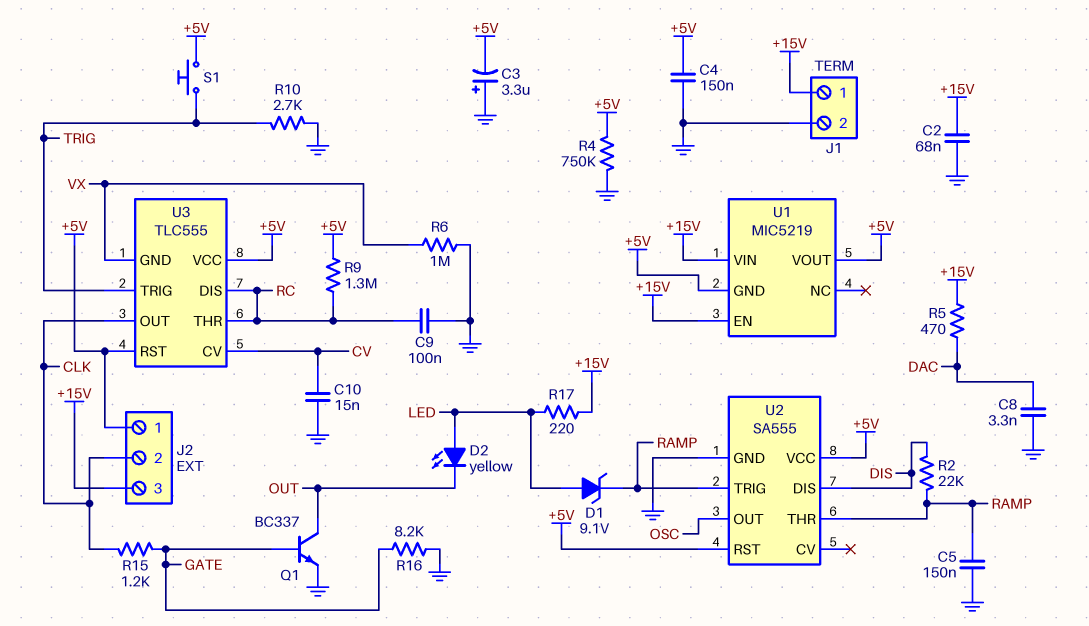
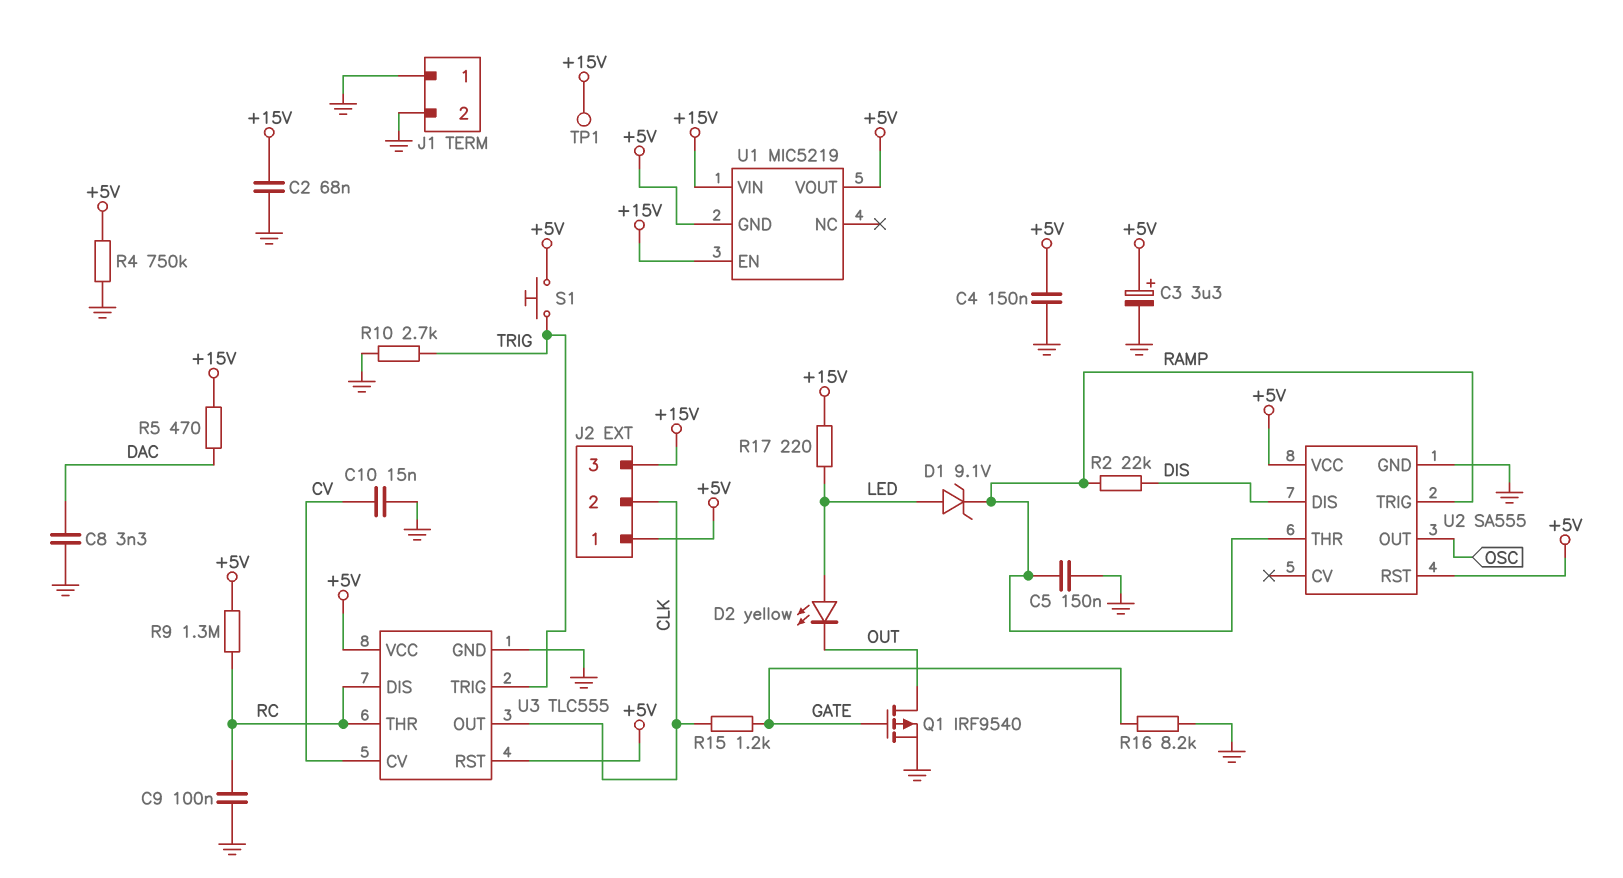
C3: 3.3uF (plus GND, minus +5V) -> 3.3uF (plus +5V, minus GND)
J1 pin 1: +15V -> GND
Q1: NPN BC337 (B GATE, C OUT, E GND) -> PMOS IRF9540 (G GATE, D OUT, S GND)
R6: 1M (GND, VX) -> none
TP1: none -> test point (+15V)
U3 pin GND: VX -> GND

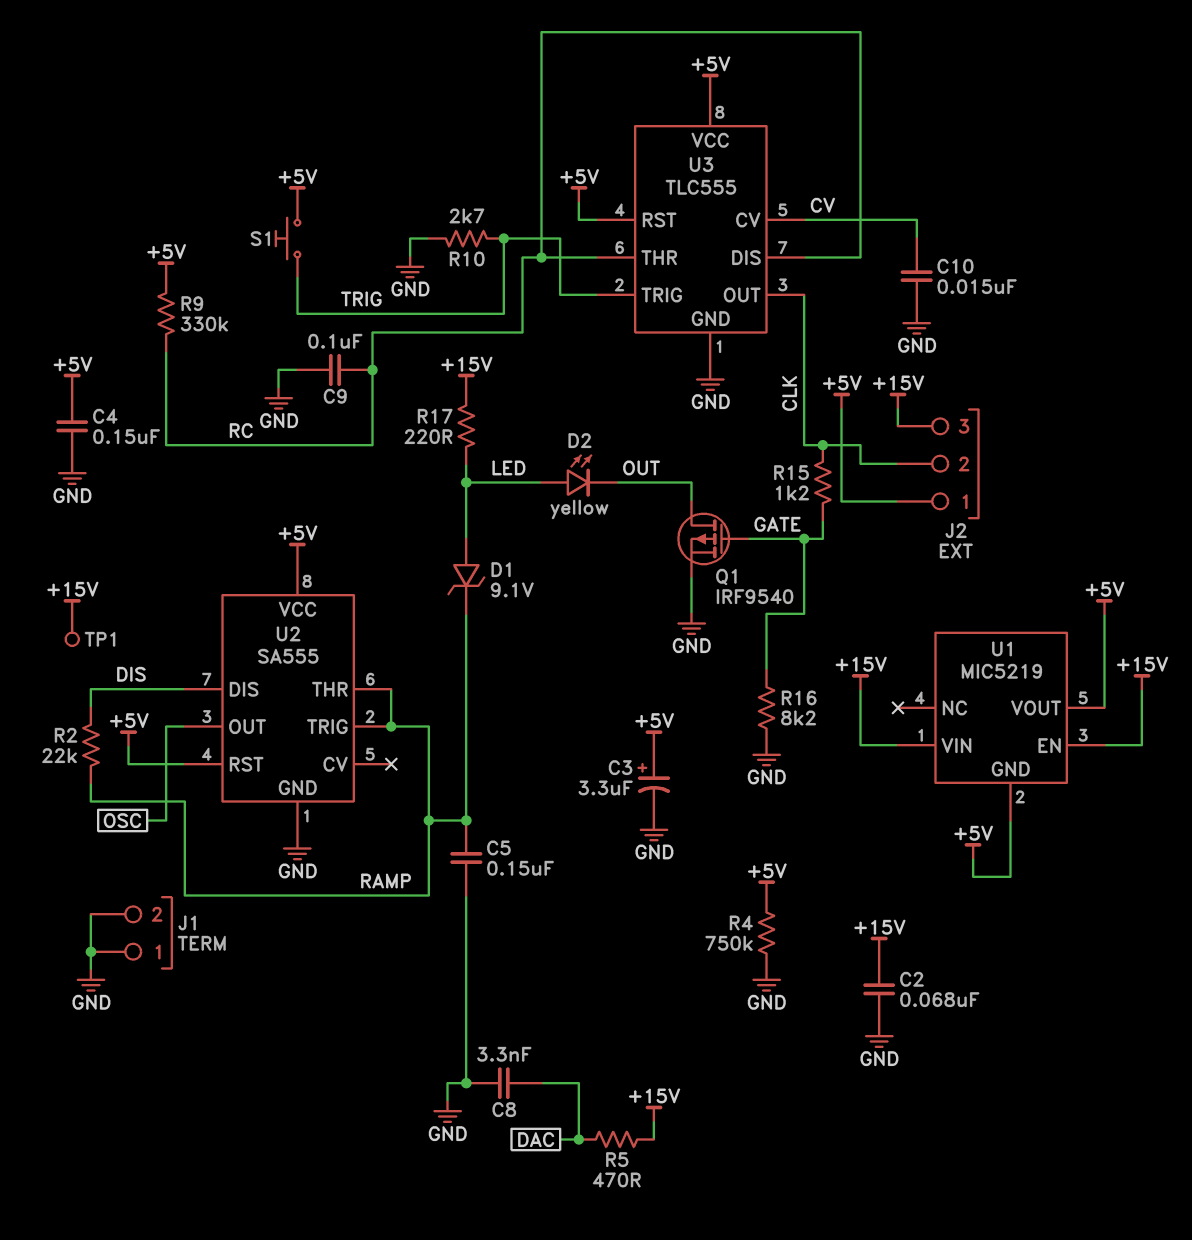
R9: 1.3M (+5V, RC) -> 330k (+5V, RC)

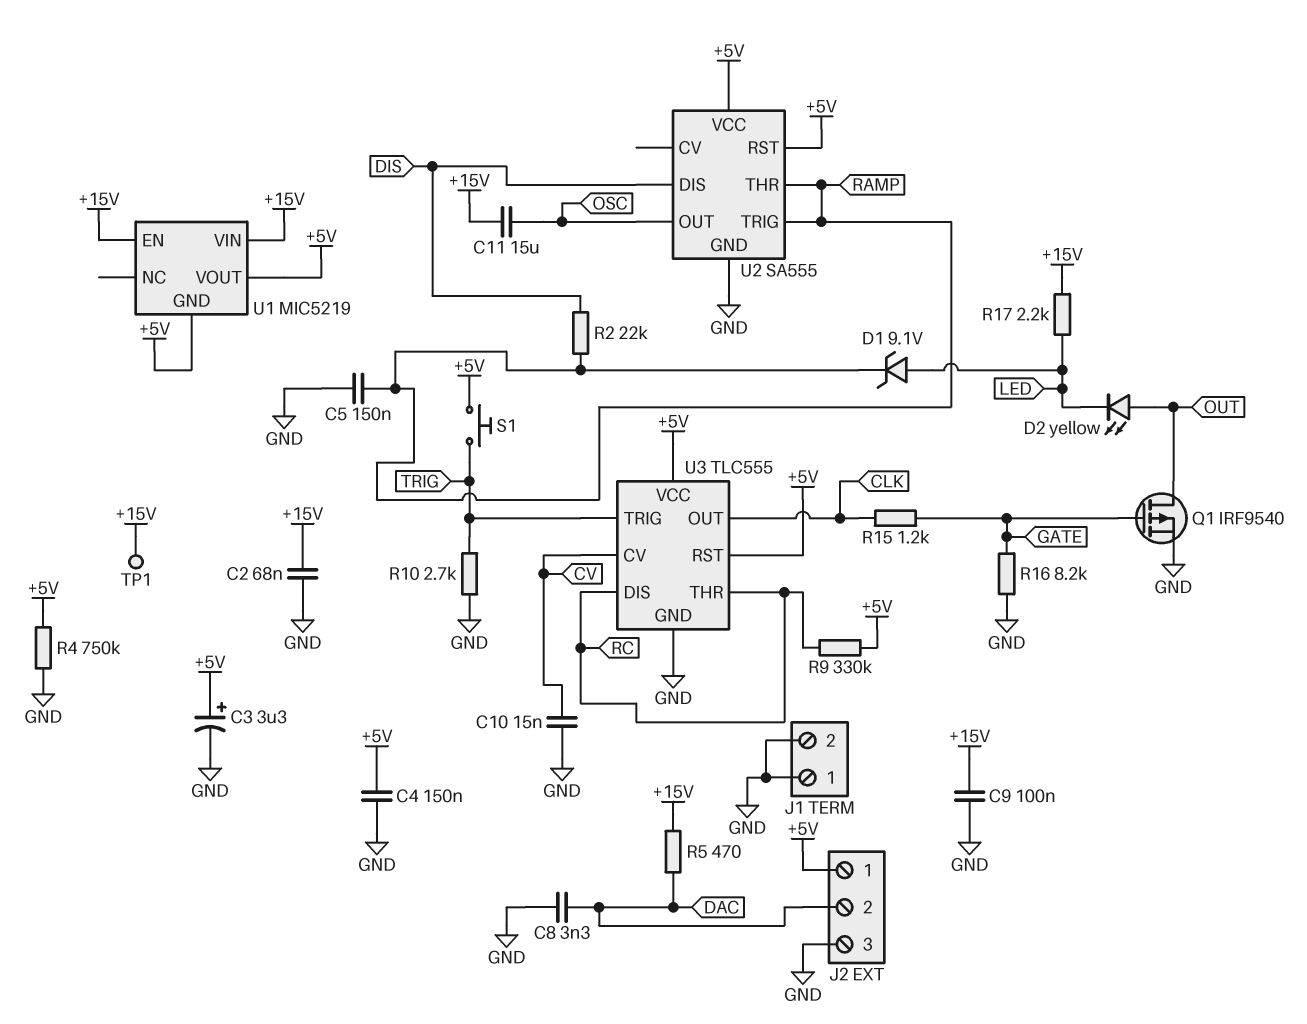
C9: 100nF (GND, RC) -> 100nF (+15V, GND)
C11: none -> 15uF (+15V, OSC)
D2: LED yellow (A LED, K OUT) -> LED yellow (A OUT, K LED)
J2 pin 2: CLK -> DAC
J2 pin 3: +15V -> GND
R17: 220 (+15V, LED) -> 2.2k (+15V, LED)

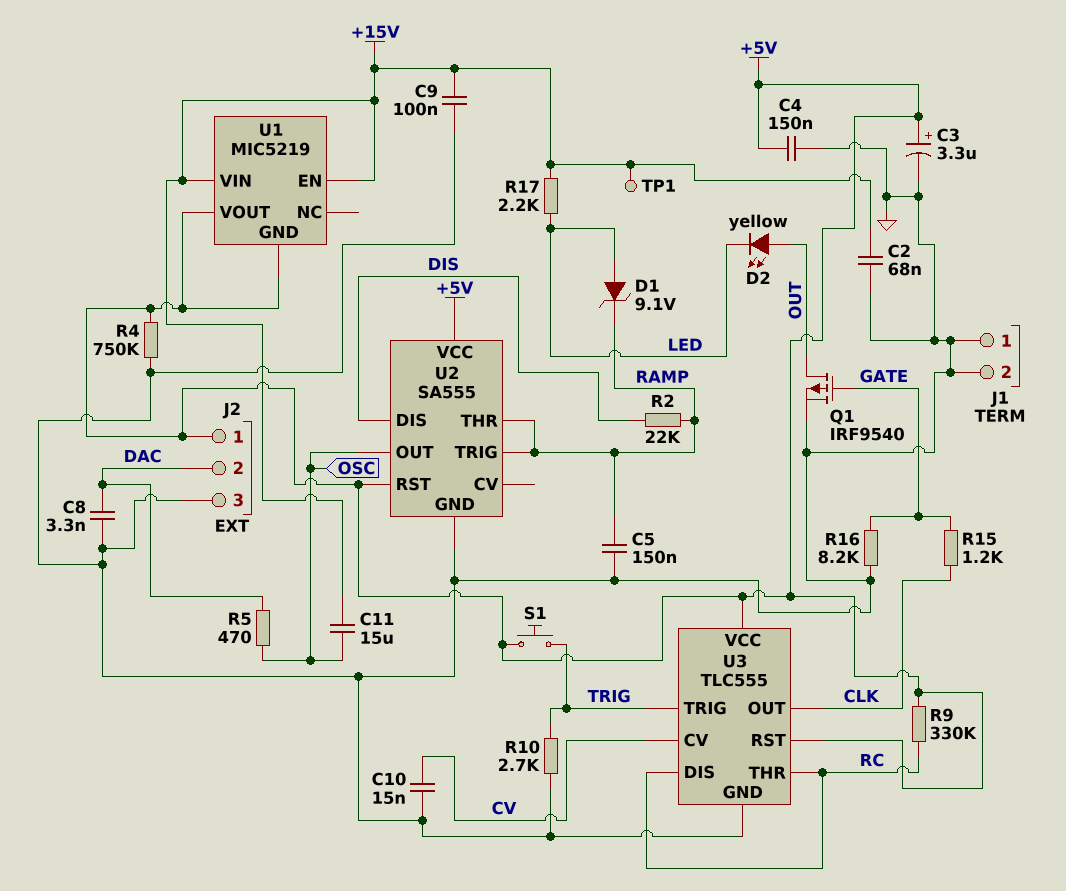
R5: 470 (+15V, DAC) -> 470 (DAC, OSC)

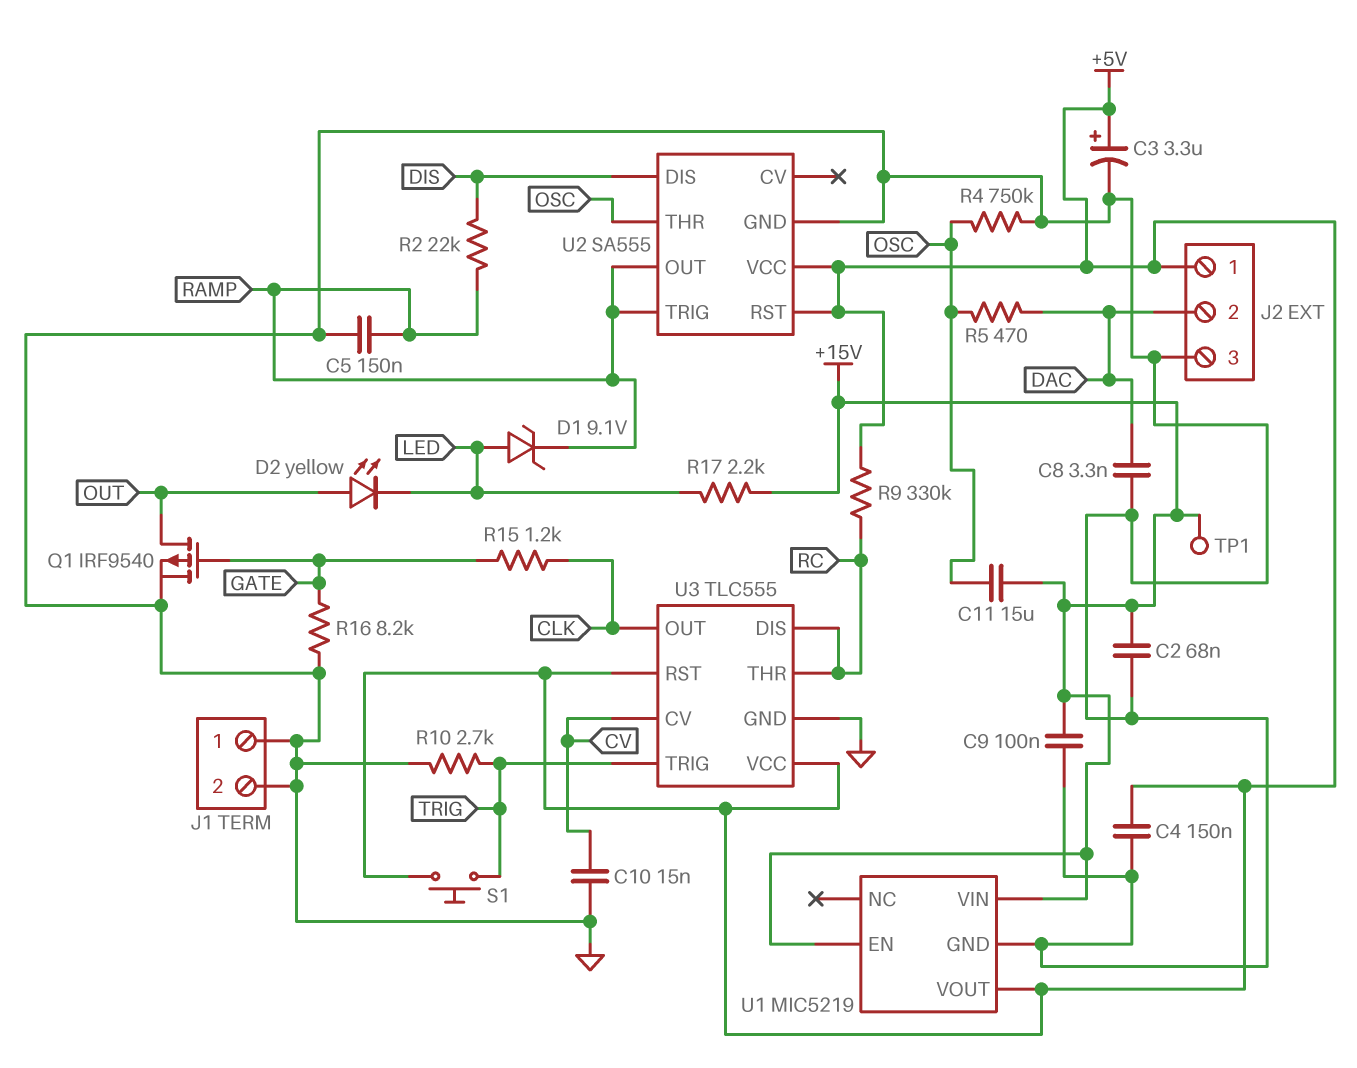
R4: 750k (+5V, GND) -> 750k (GND, OSC)
U1 pin GND: +5V -> GND
U2 pin OUT: OSC -> RAMP
U2 pin THR: RAMP -> OSC

